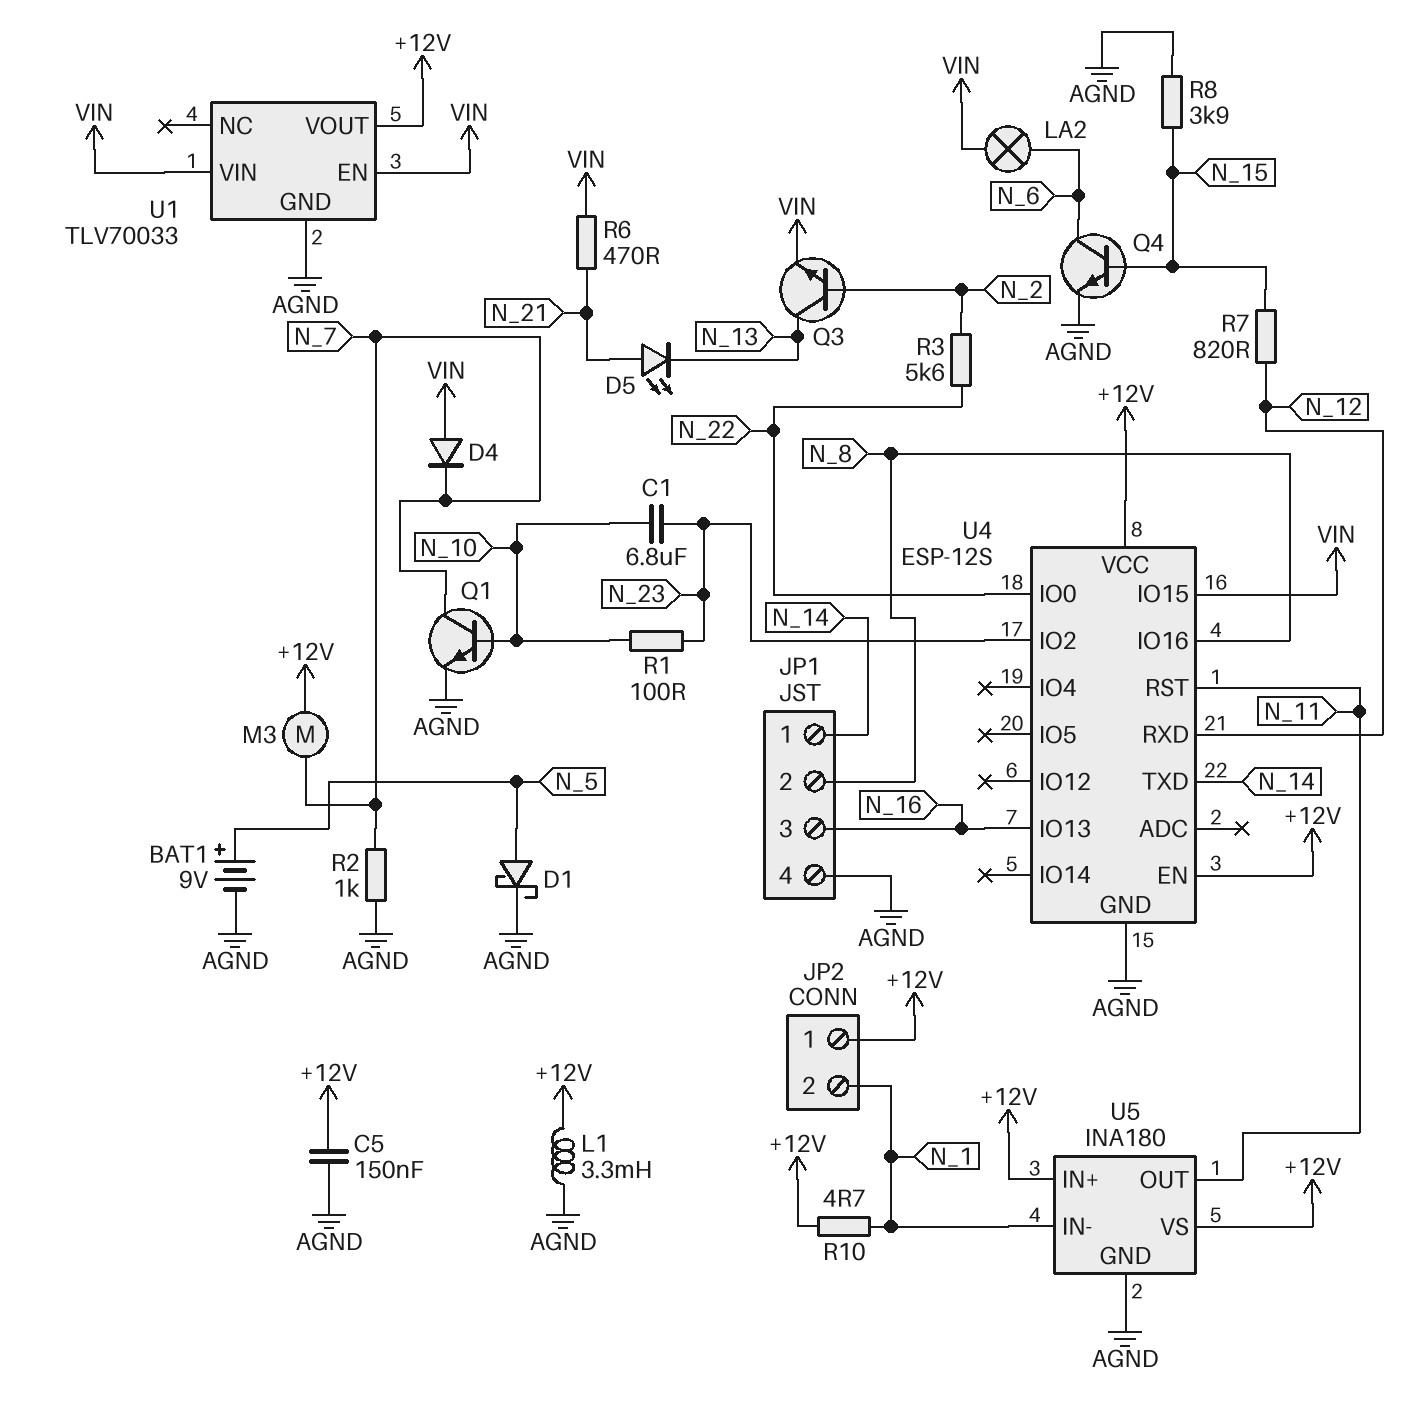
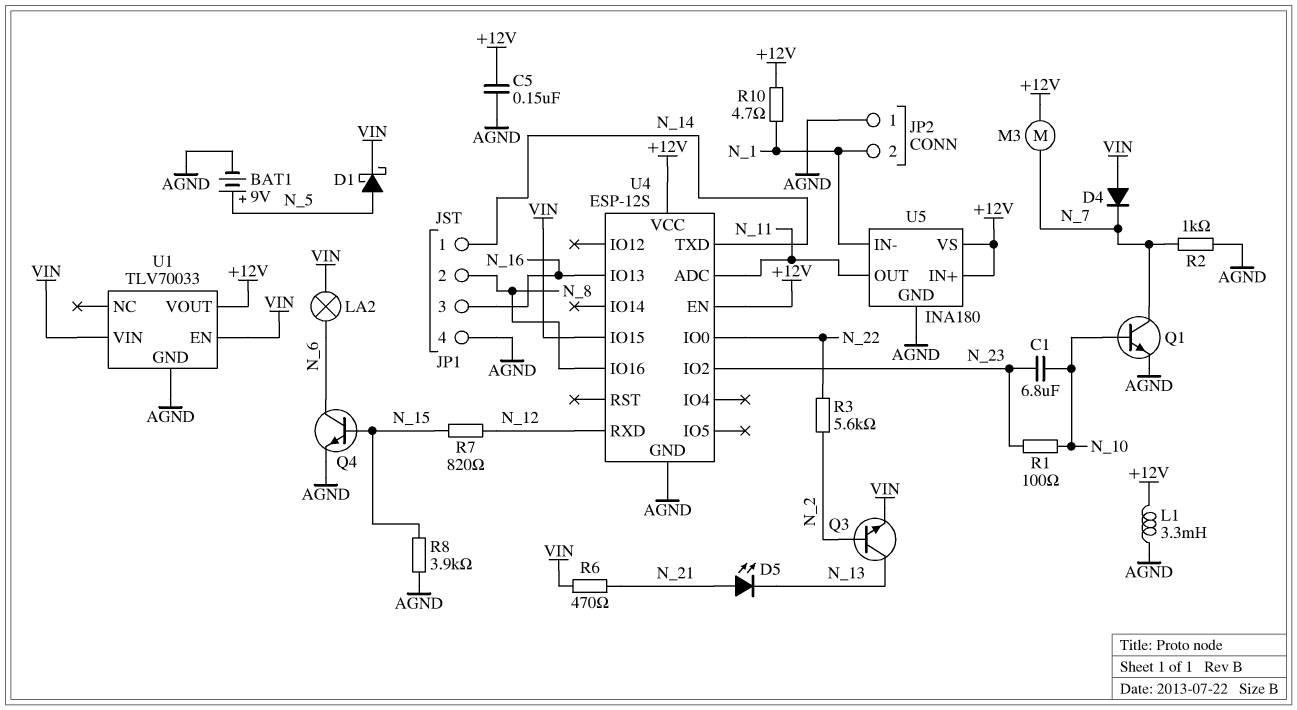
D1: schottky (A N_5, K AGND) -> schottky (A N_5, K VIN)
JP2 pin 1: +12V -> AGND
U4 pin ADC: none -> N_11
U4 pin RST: N_11 -> none

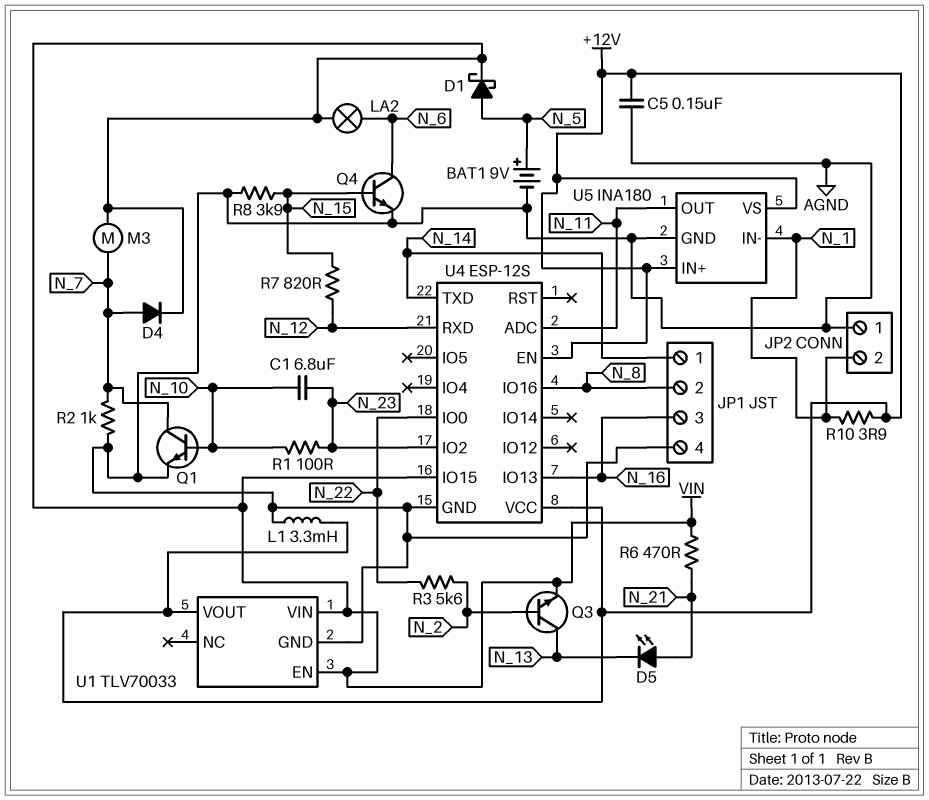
D4: diode (A VIN, K N_7) -> diode (A N_7, K VIN)
M3: motor (+12V, N_7) -> motor (N_7, VIN)
R10: 4.7 (+12V, N_1) -> 3.9 (+12V, N_1)

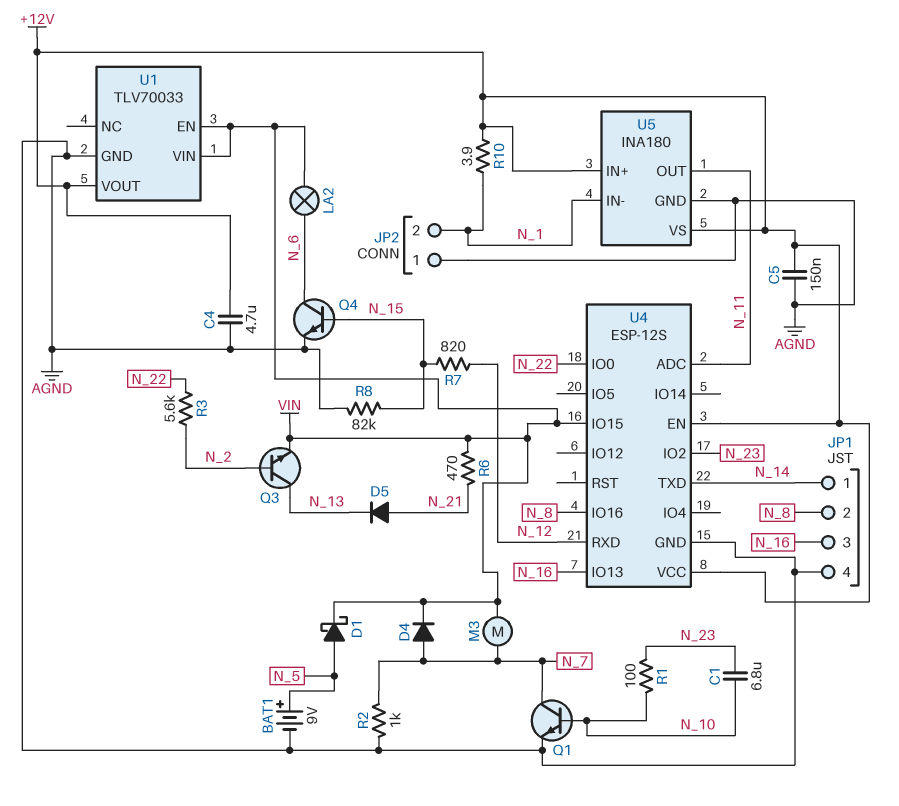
C4: none -> 4.7uF (+12V, AGND)
D5: LED (A N_21, K N_13) -> diode (A N_21, K N_13)
L1: 3.3mH (+12V, AGND) -> none
R8: 3.9k (AGND, N_15) -> 82k (AGND, N_15)

